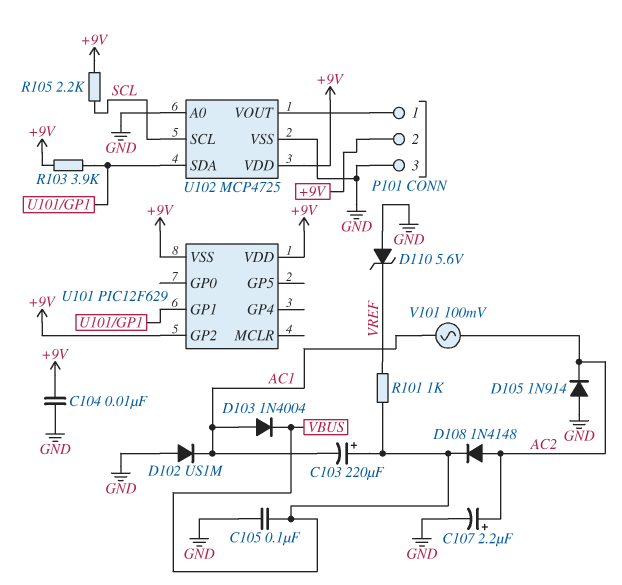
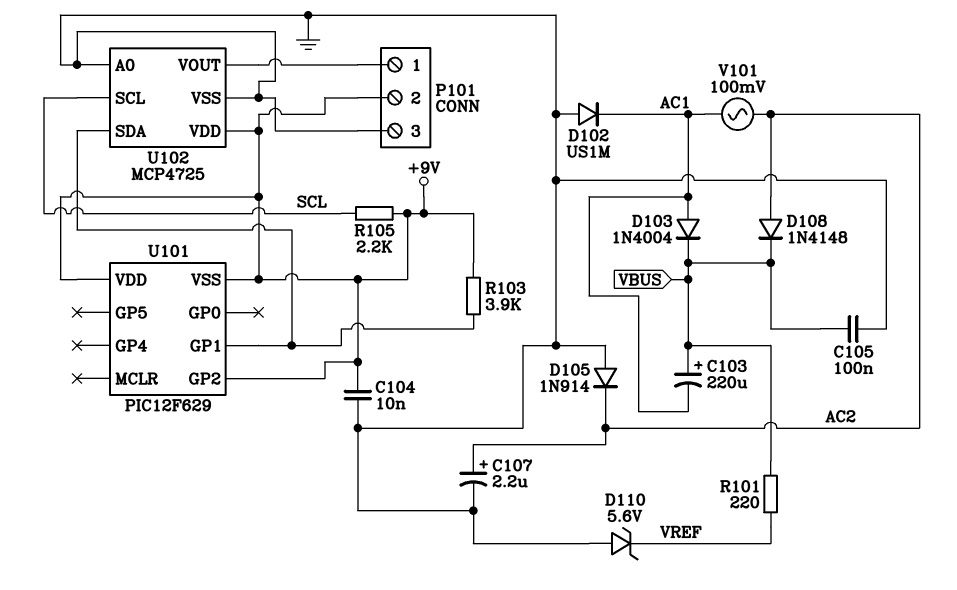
R101: 1k (VBUS, VREF) -> 220 (VBUS, VREF)

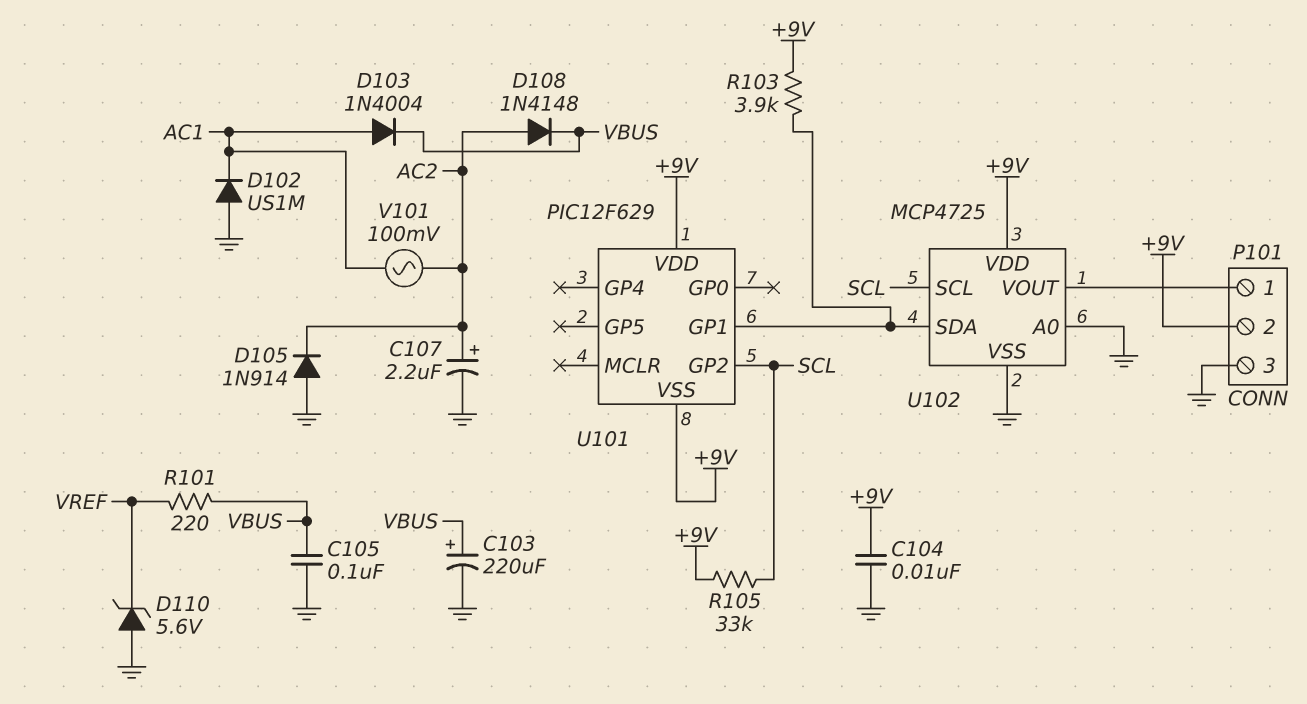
C103: 220uF (plus VBUS, minus AC1) -> 220uF (plus VBUS, minus GND)
R105: 2.2k (+9V, SCL) -> 33k (+9V, SCL)
U101 pin GP2: +9V -> SCL

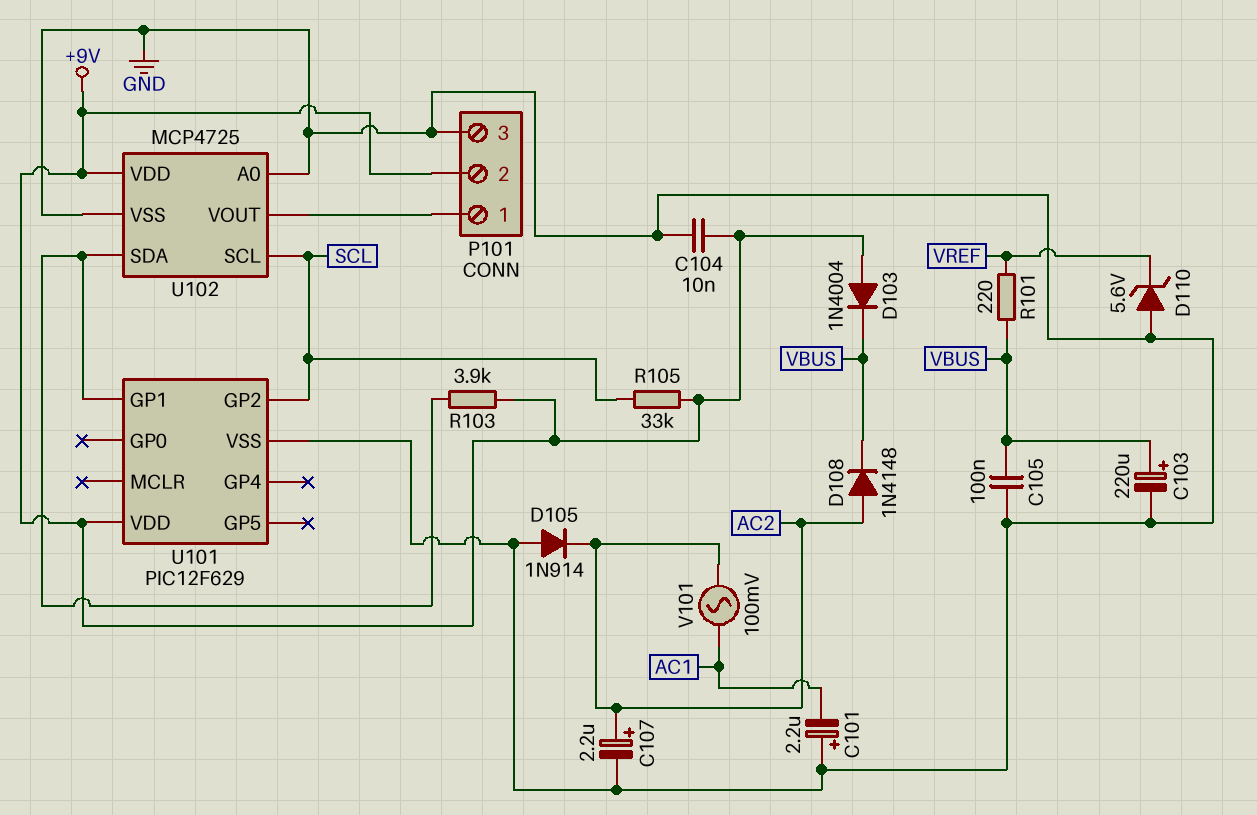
C101: none -> 2.2uF (plus GND, minus AC1)
D102: diode US1M (A GND, K AC1) -> none
D103: diode 1N4004 (A AC1, K VBUS) -> diode 1N4004 (A +9V, K VBUS)
U101 pin VSS: +9V -> GND

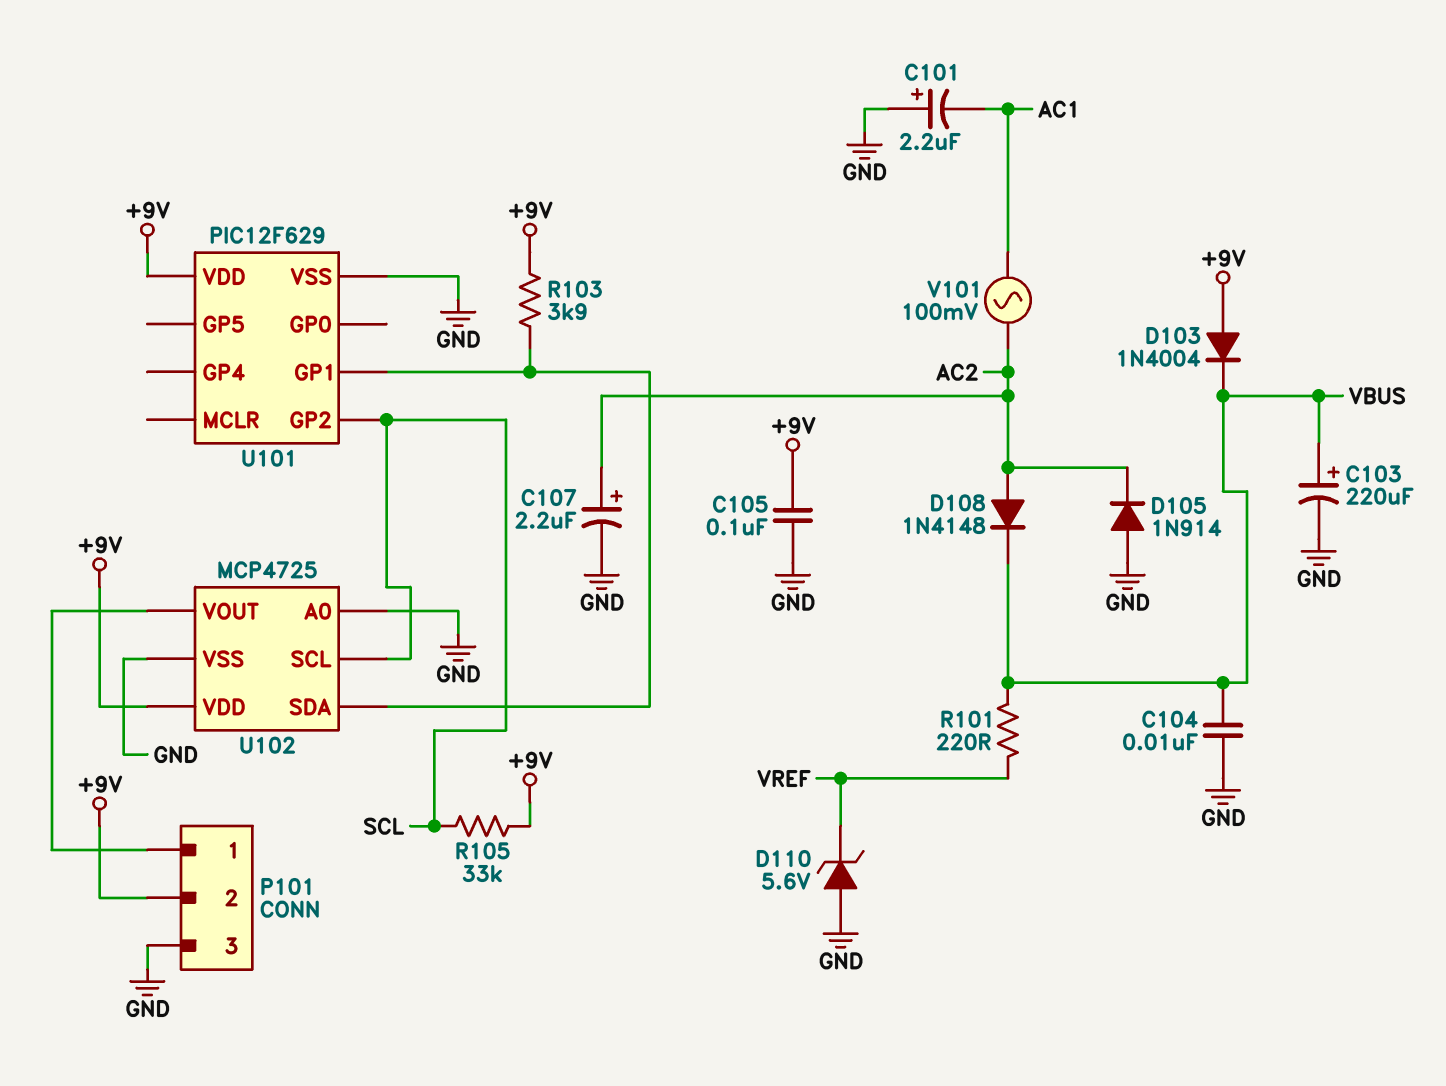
C104: 10nF (+9V, GND) -> 10nF (GND, VBUS)
C105: 100nF (GND, VBUS) -> 100nF (+9V, GND)

